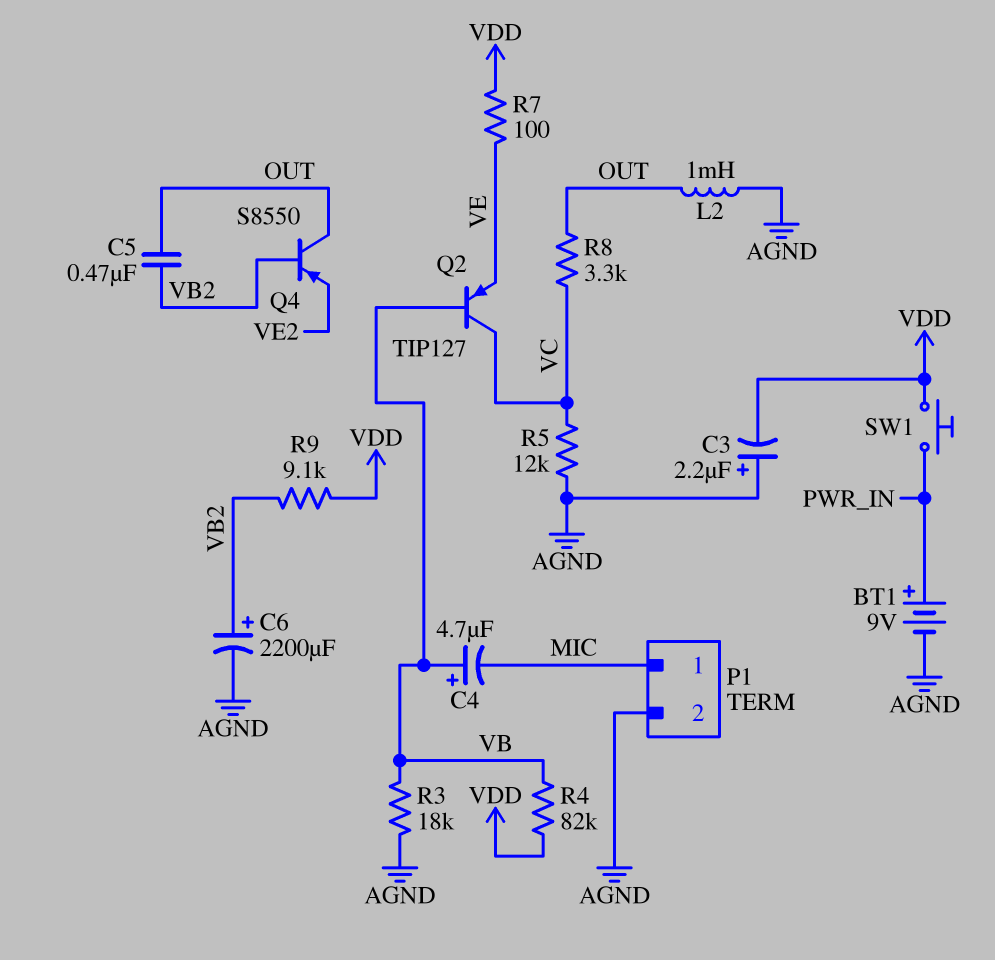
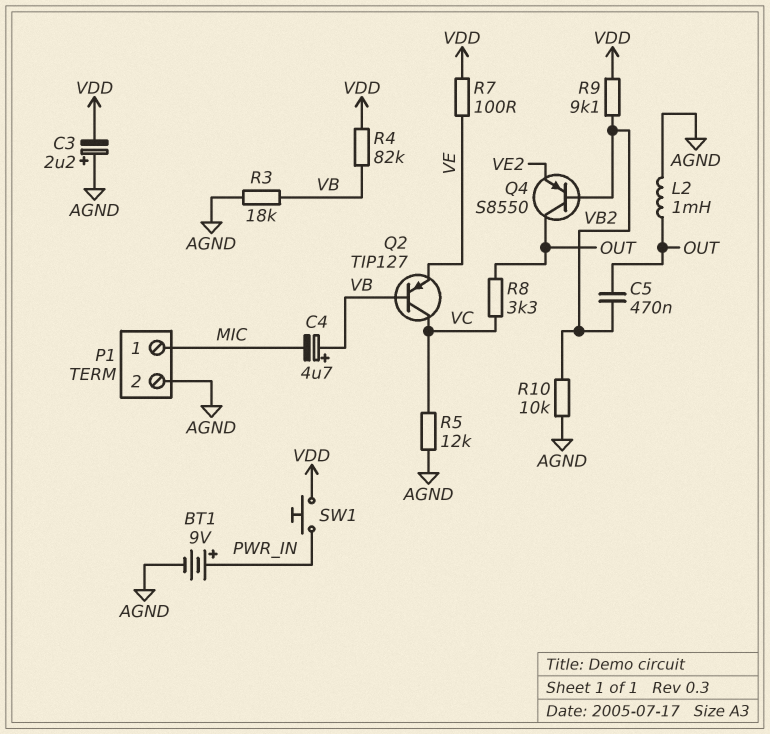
C6: 2200uF (plus VB2, minus AGND) -> none
R10: none -> 10k (AGND, VB2)

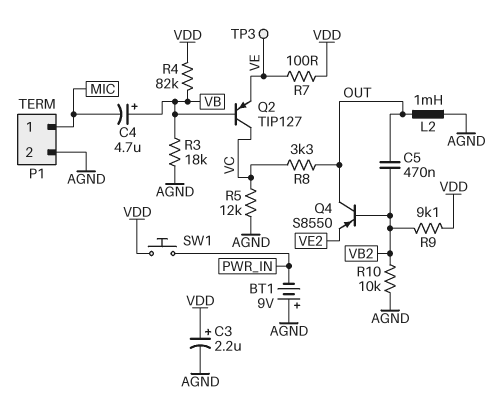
BT1: 9V (plus PWR_IN, minus AGND) -> 9V (plus AGND, minus PWR_IN)
C3: 2.2uF (plus AGND, minus VDD) -> 2.2uF (plus VDD, minus AGND)
TP3: none -> test point (VE)

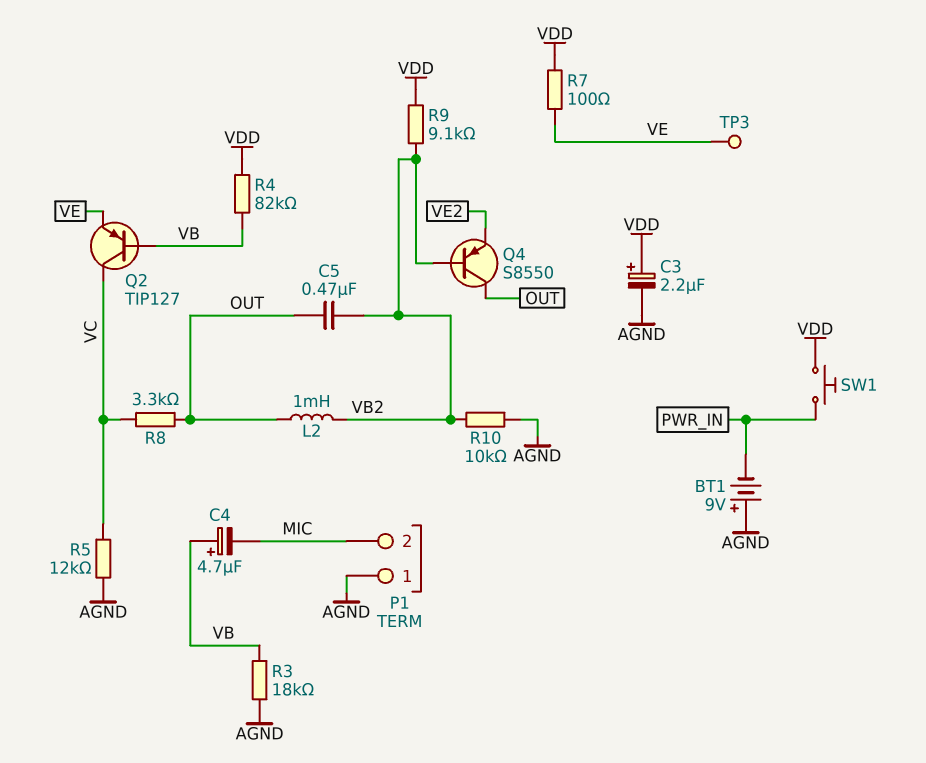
L2: 1mH (AGND, OUT) -> 1mH (OUT, VB2)
P1 pin 1: MIC -> AGND
P1 pin 2: AGND -> MIC

